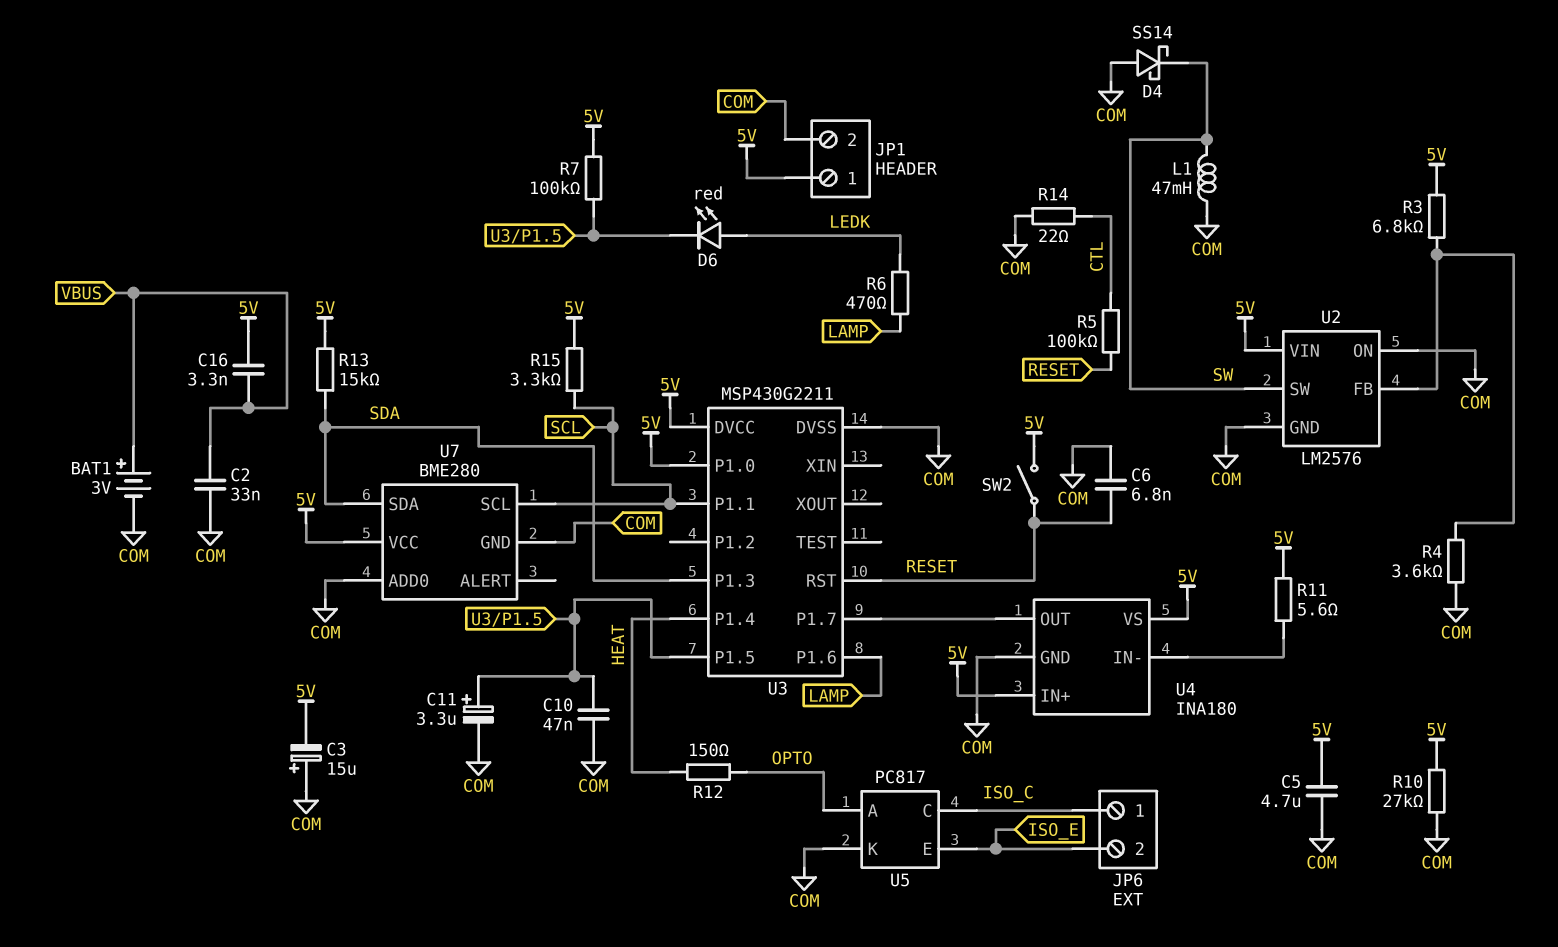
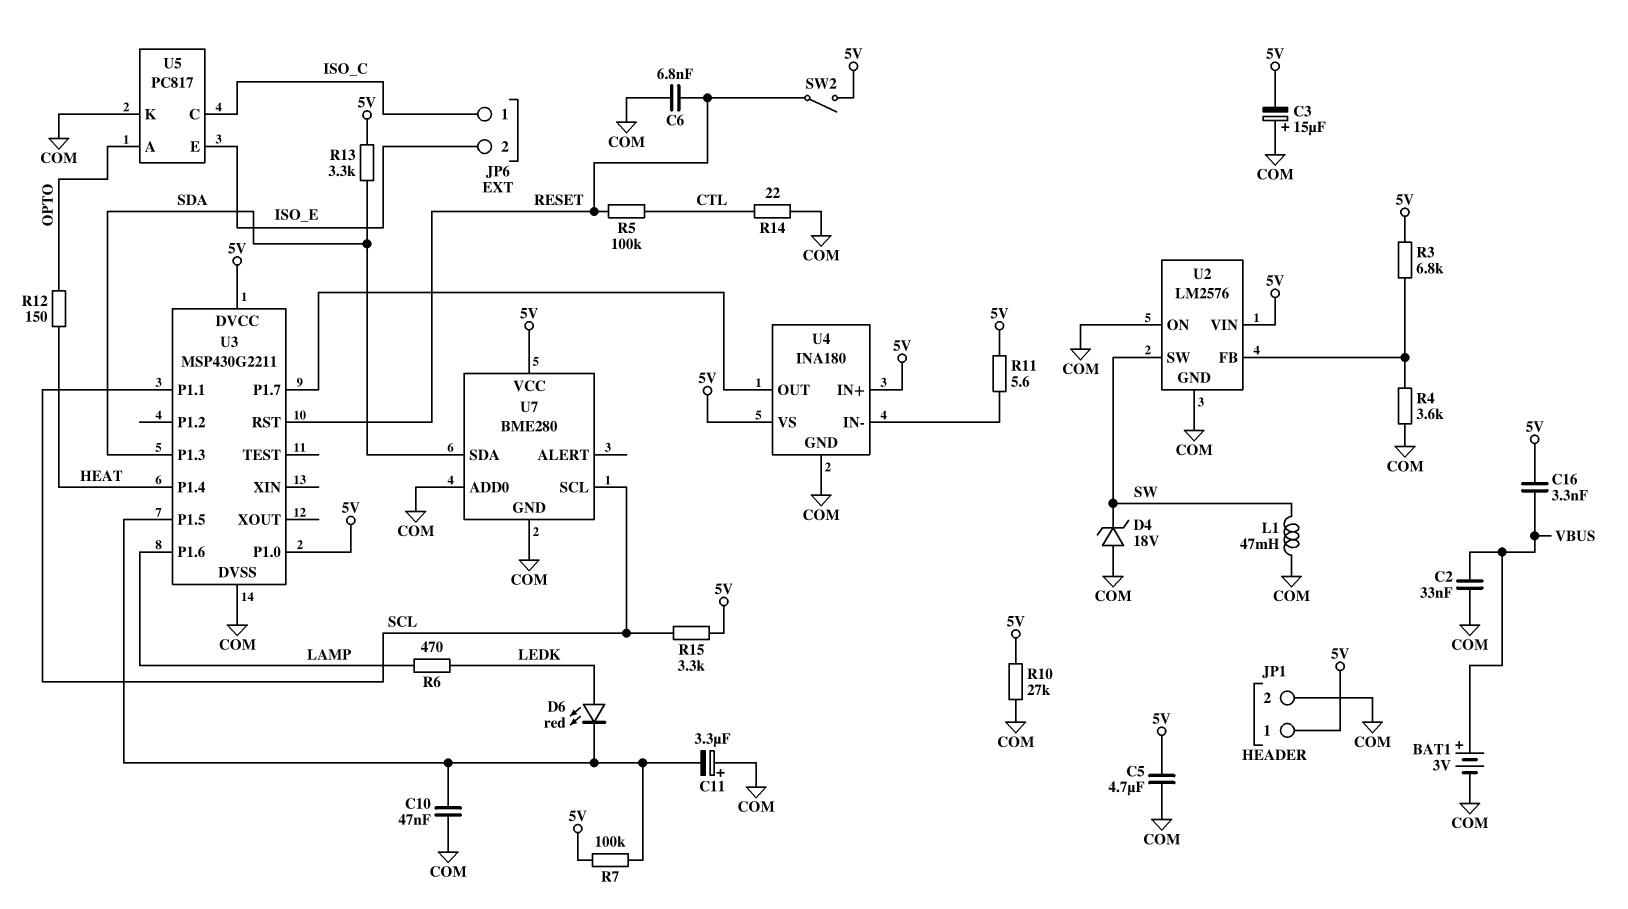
C11: 3.3uF (plus U3/P1.5, minus COM) -> 3.3uF (plus COM, minus U3/P1.5)
D4: schottky SS14 (A COM, K SW) -> zener 18V (A COM, K SW)
R13: 15k (5V, SDA) -> 3.3k (5V, SDA)

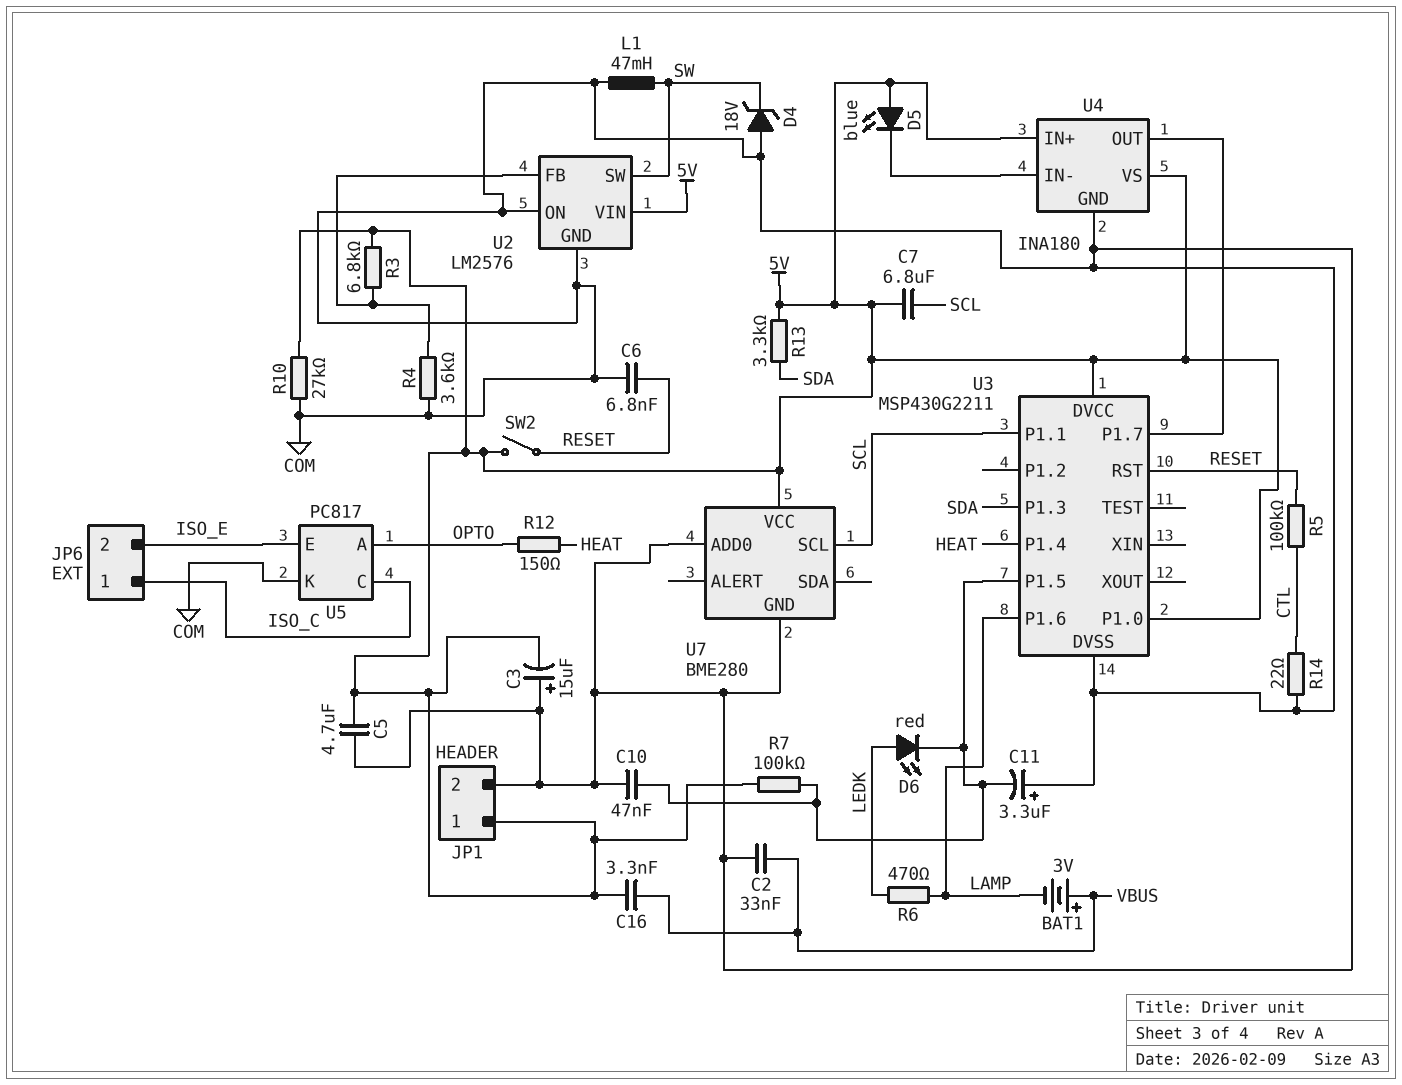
BAT1: 3V (plus VBUS, minus COM) -> 3V (plus VBUS, minus LAMP)
C7: none -> 6.8uF (5V, SCL)
D5: none -> LED blue (A 5V, K U4/IN-)
R11: 5.6 (5V, U4/IN-) -> none
R15: 3.3k (5V, SCL) -> none
U7 pin SDA: SDA -> none

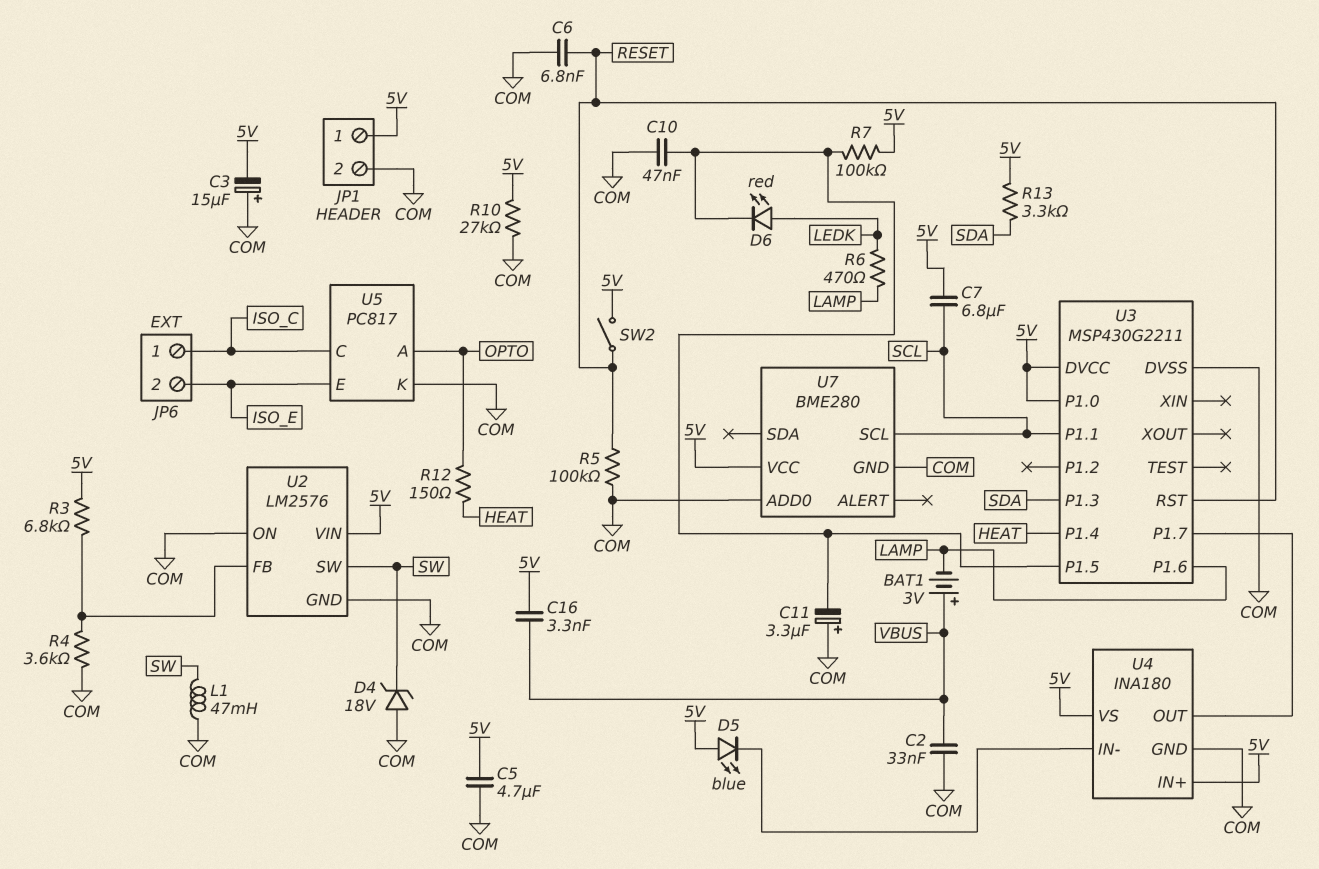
R5: 100k (CTL, RESET) -> 100k (COM, RESET)
R14: 22 (COM, CTL) -> none

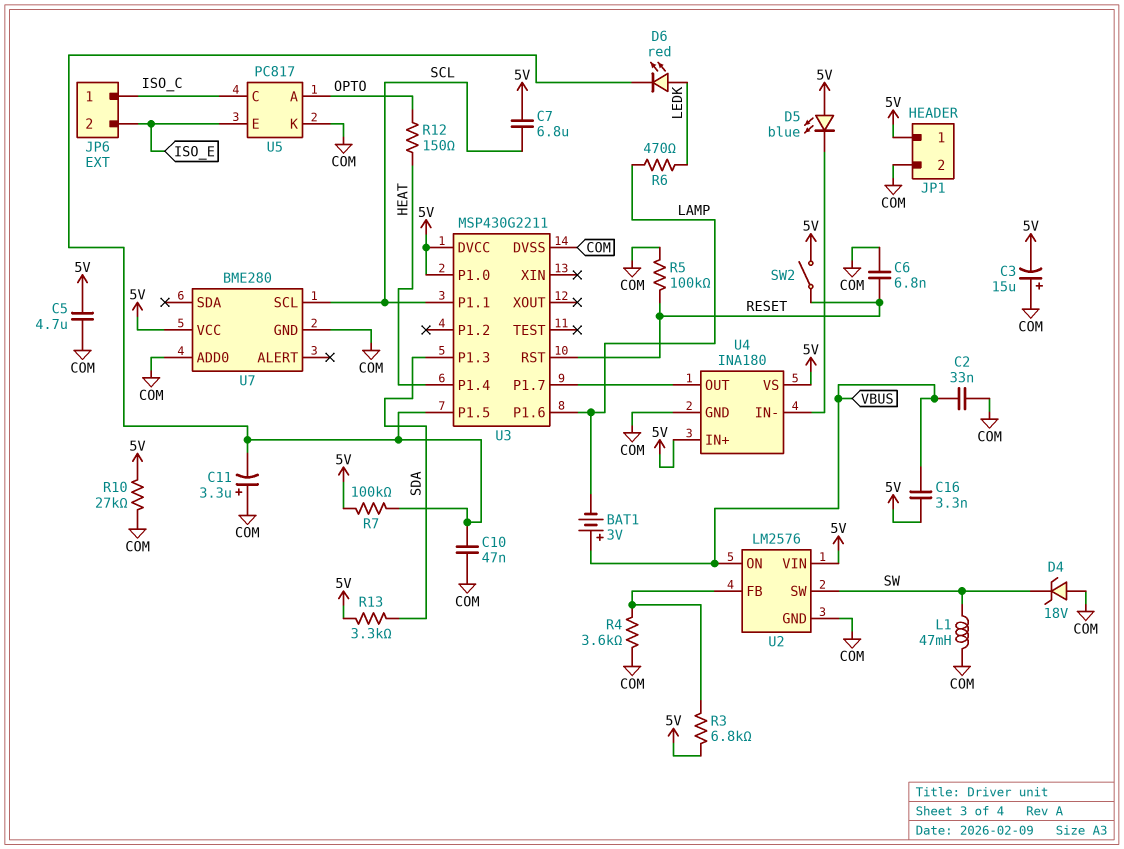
U2 pin ON: COM -> VBUS

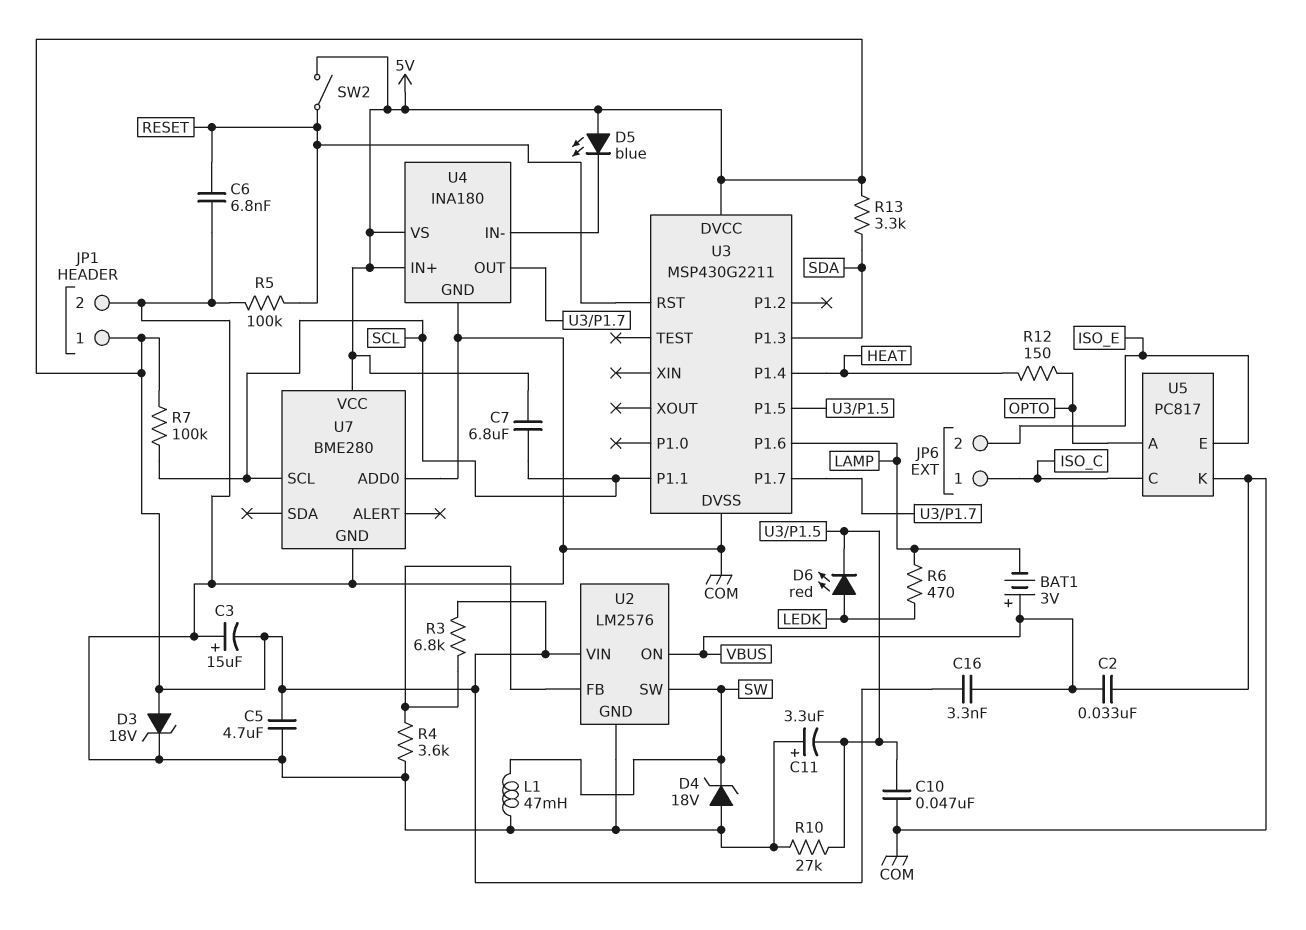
D3: none -> zener 18V (A 5V, K COM)
R7: 100k (5V, U3/P1.5) -> 100k (5V, SCL)
R10: 27k (5V, COM) -> 27k (COM, U3/P1.5)
U3 pin P1.0: 5V -> none

